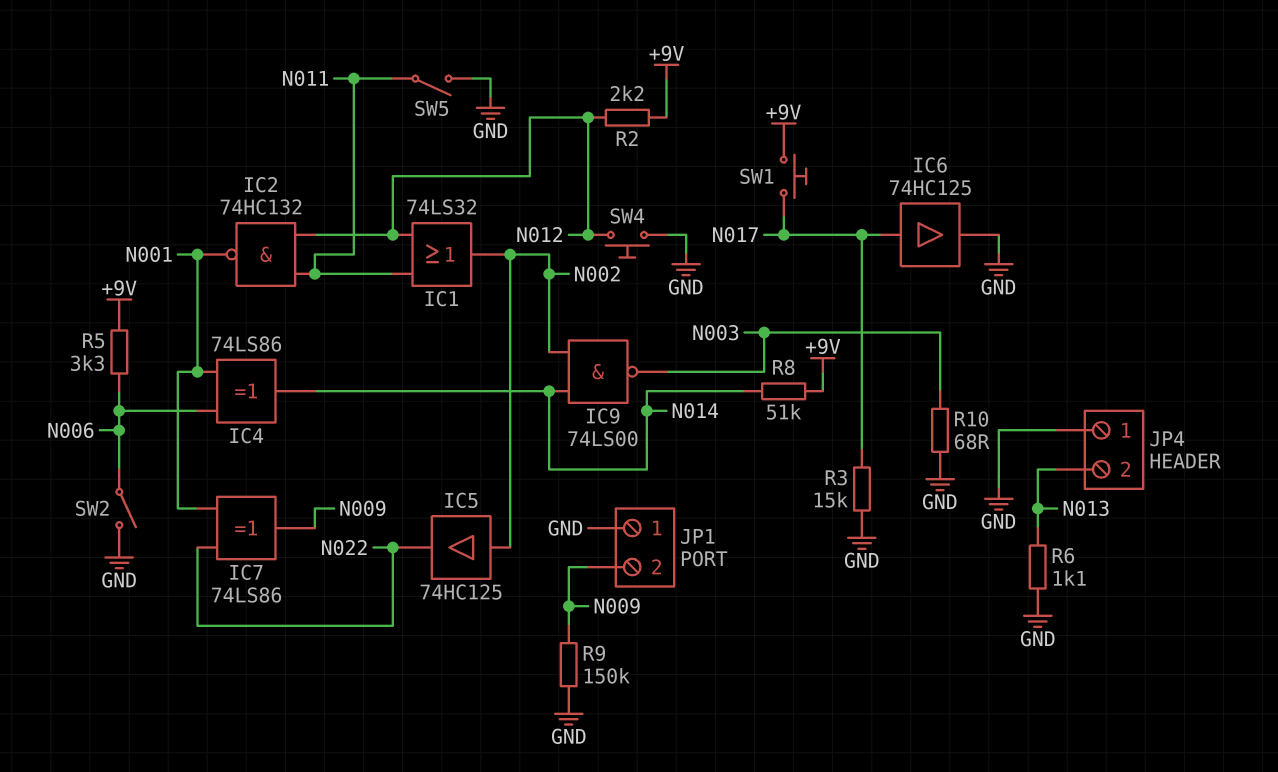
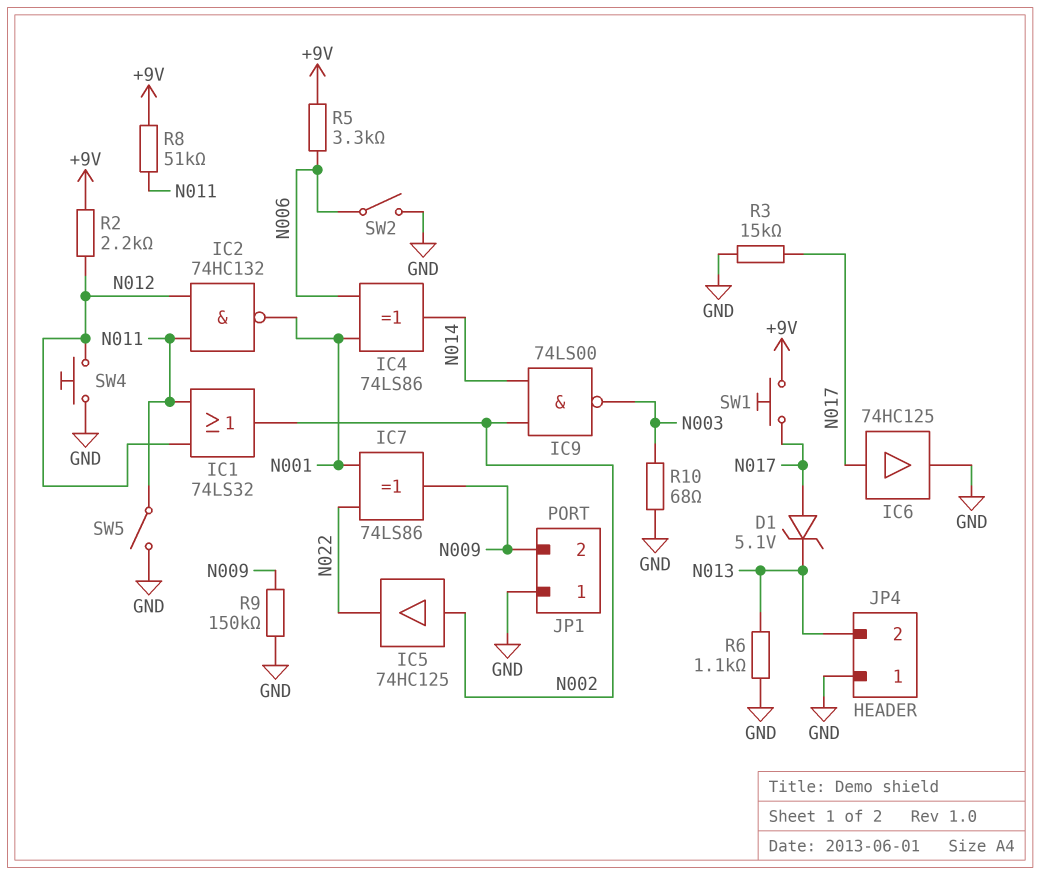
D1: none -> zener 5.1V (A N017, K N013)
R8: 51k (+9V, N014) -> 51k (+9V, N011)

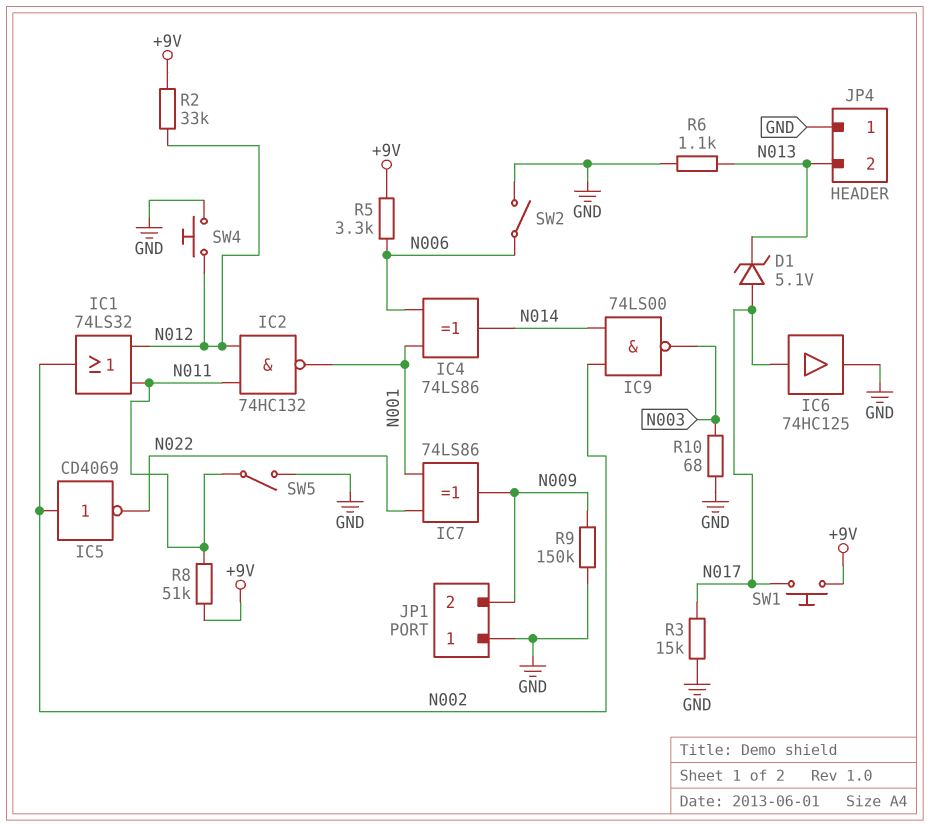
IC5: buffer 74HC125 (in N002, out N022) -> NOT CD4069 (in N002, out N022)
R2: 2.2k (+9V, N012) -> 33k (+9V, N012)

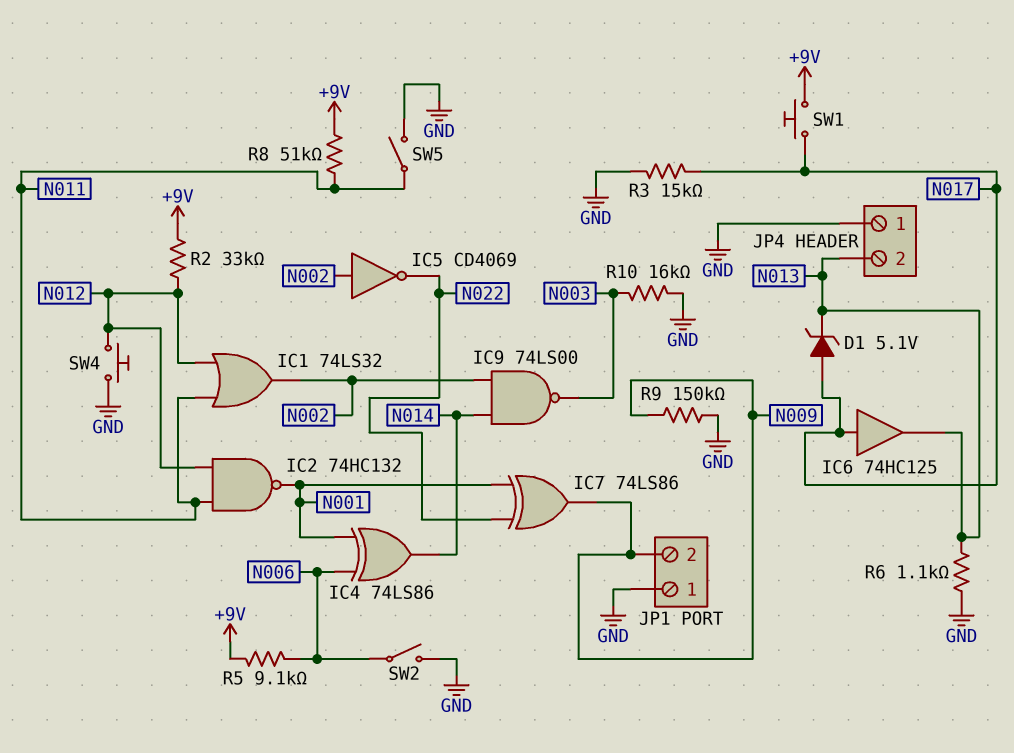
IC6: buffer 74HC125 (in N017, out GND) -> buffer 74HC125 (in N017, out N013)
R5: 3.3k (+9V, N006) -> 9.1k (+9V, N006)
R10: 68 (GND, N003) -> 16k (GND, N003)

